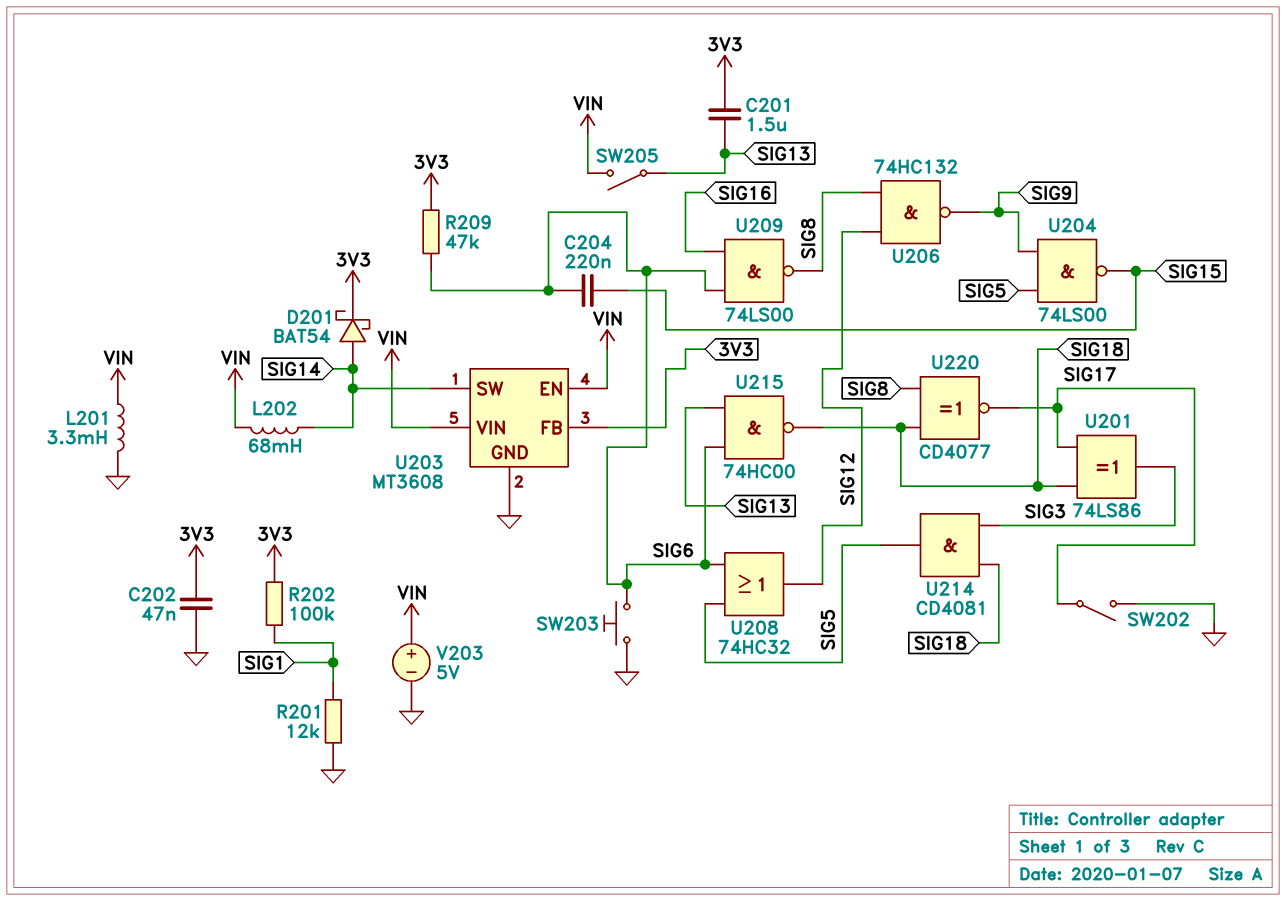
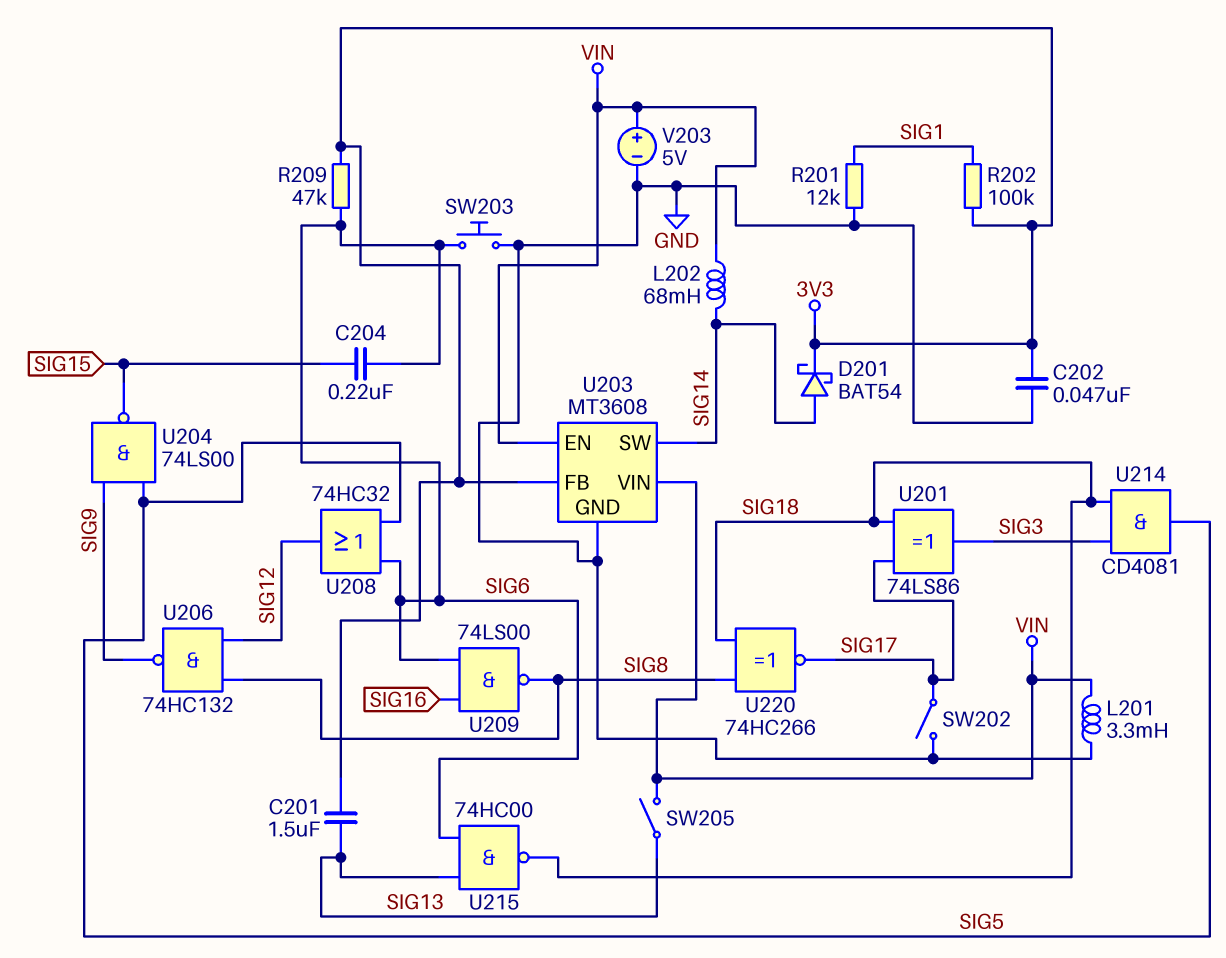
U220: XNOR CD4077 (in SIG8, in SIG18, out SIG17) -> XNOR 74HC266 (in SIG8, in SIG18, out SIG17)

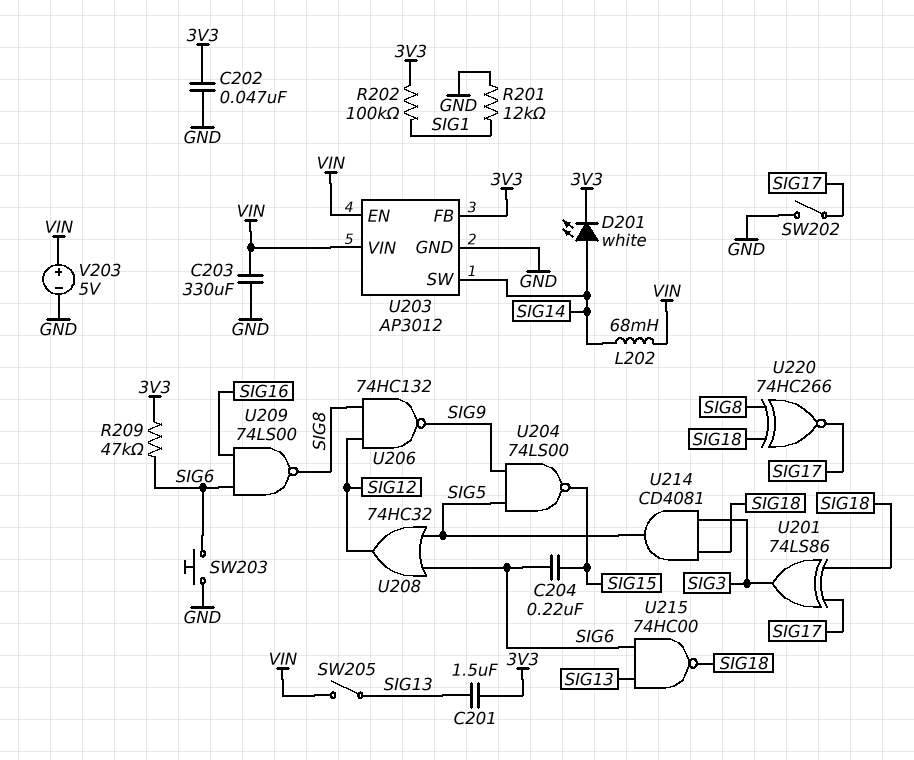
C203: none -> 330uF (GND, VIN)
D201: schottky BAT54 (A SIG14, K 3V3) -> LED white (A SIG14, K 3V3)
L201: 3.3mH (GND, VIN) -> none
U203: MT3608 -> AP3012

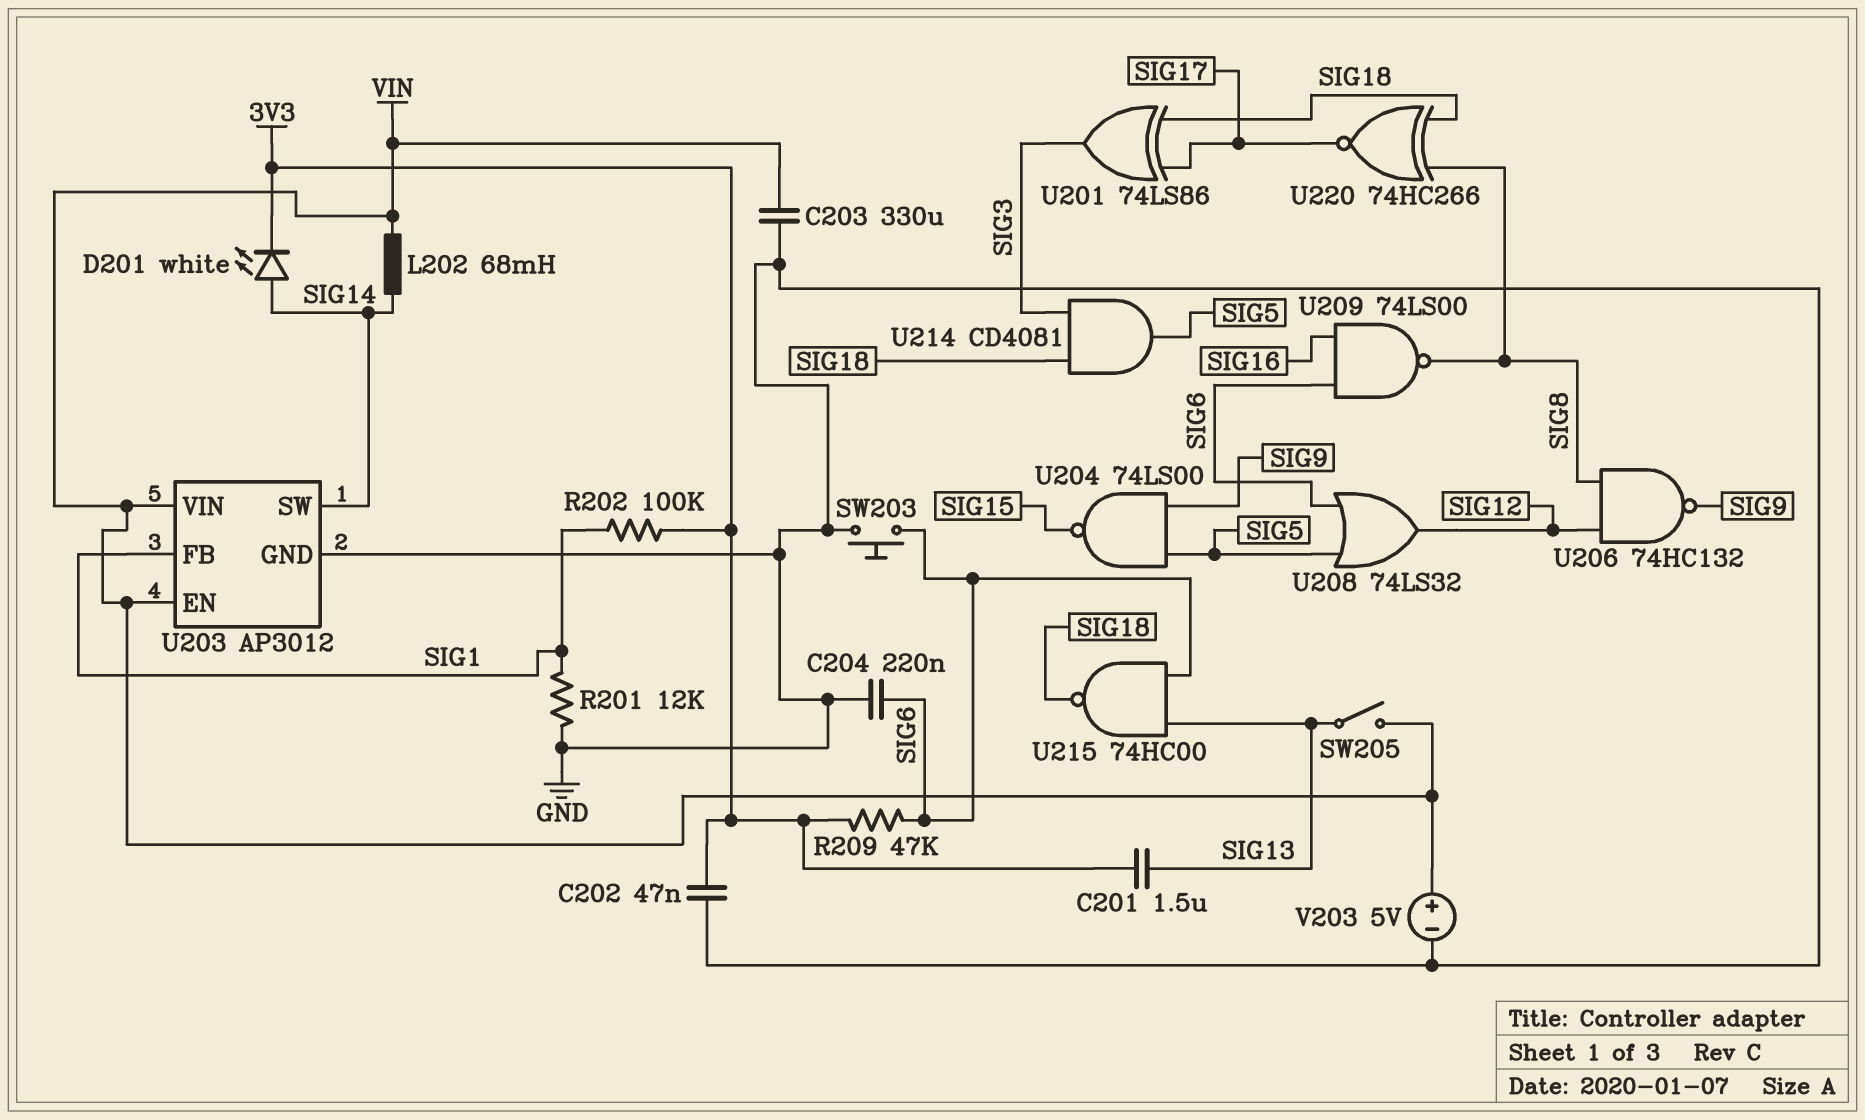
C204: 220nF (SIG6, SIG15) -> 220nF (GND, SIG6)
SW202: switch (GND, SIG17) -> none
U203 pin FB: 3V3 -> SIG1
U208: OR 74HC32 (in SIG5, in SIG6, out SIG12) -> OR 74LS32 (in SIG5, in SIG6, out SIG12)

